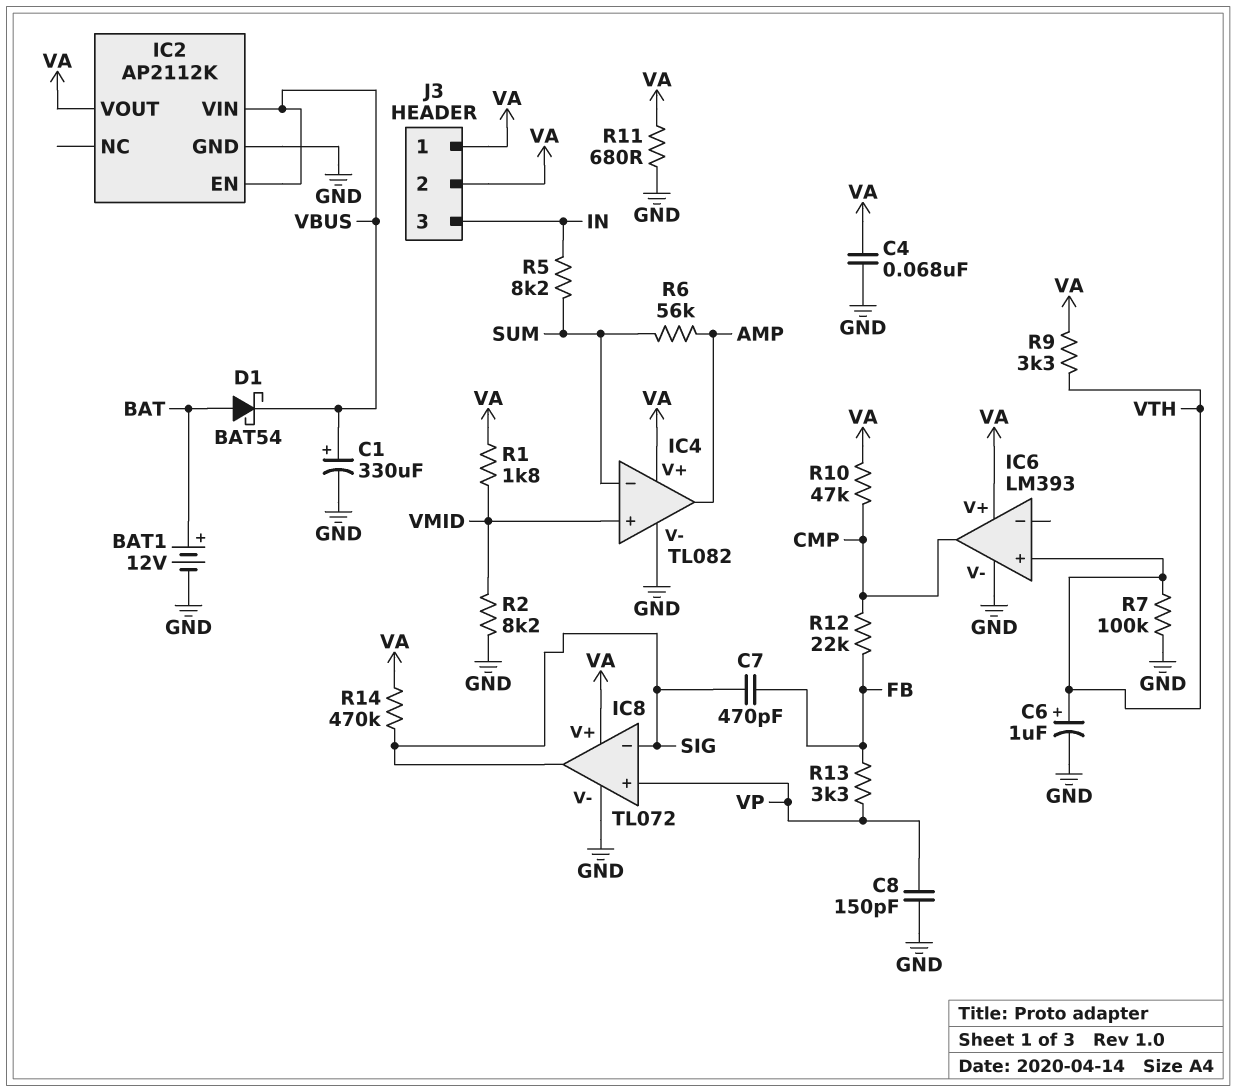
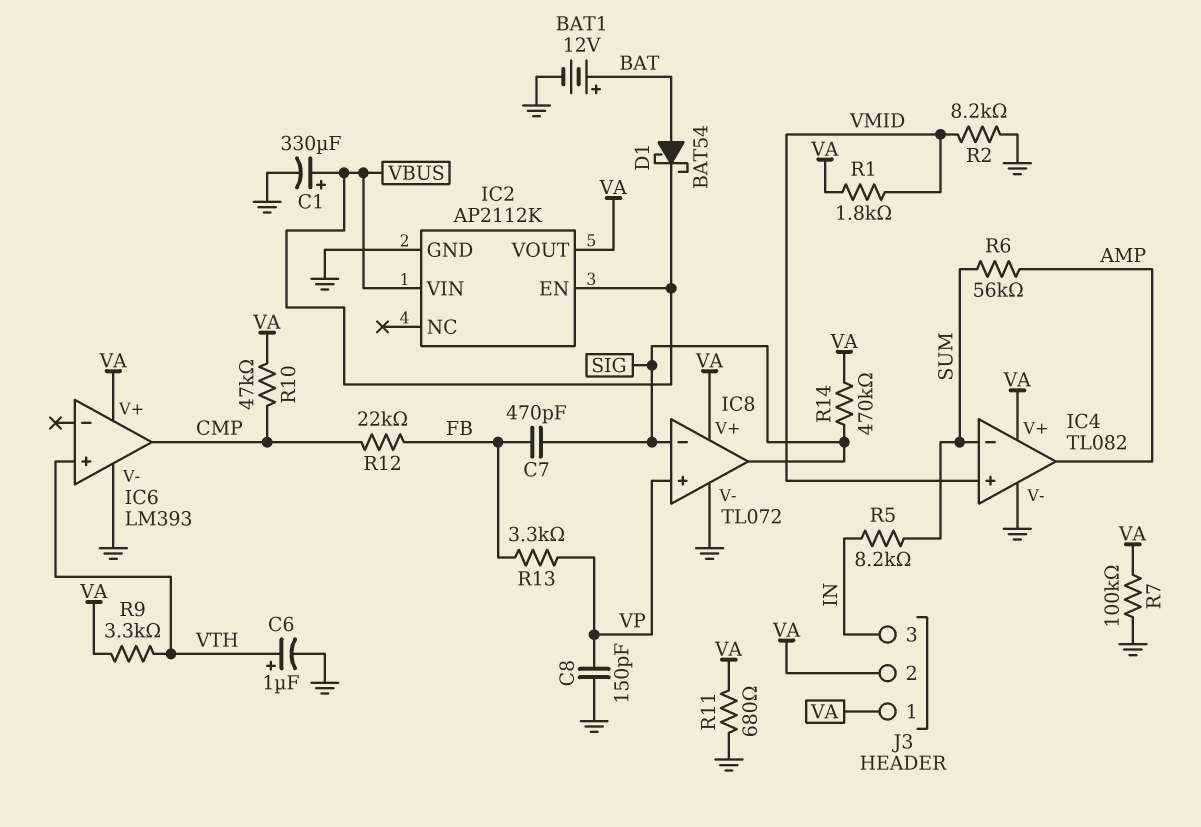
C4: 68nF (GND, VA) -> none
R7: 100k (GND, VTH) -> 100k (GND, VA)

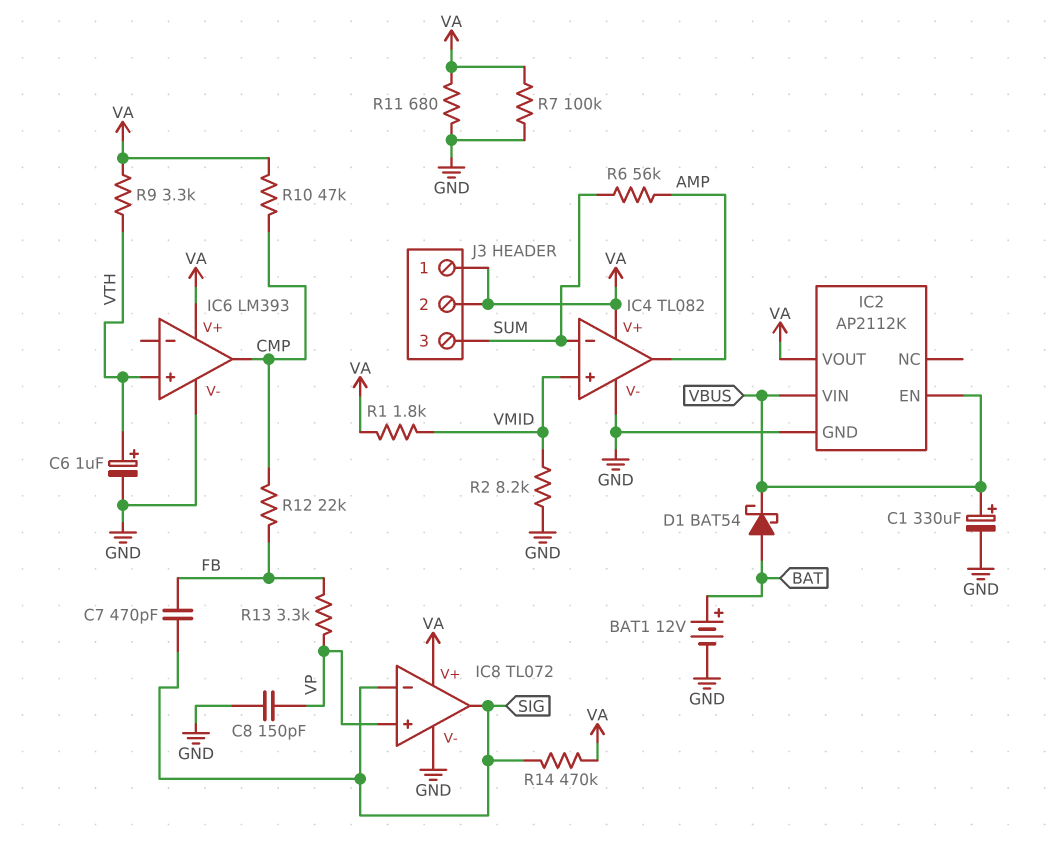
J3 pin 3: IN -> SUM
R5: 8.2k (IN, SUM) -> none

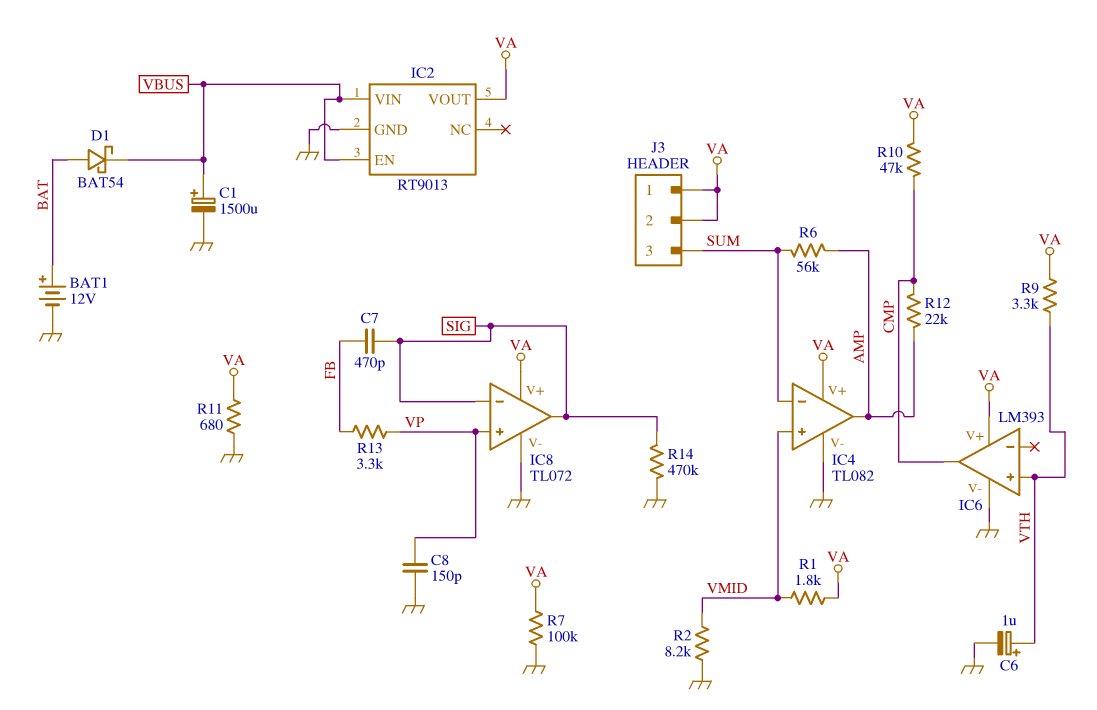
C1: 330uF (plus VBUS, minus GND) -> 1500uF (plus VBUS, minus GND)
IC2: AP2112K -> RT9013
R12: 22k (CMP, FB) -> 22k (AMP, CMP)
R14: 470k (SIG, VA) -> 470k (GND, SIG)

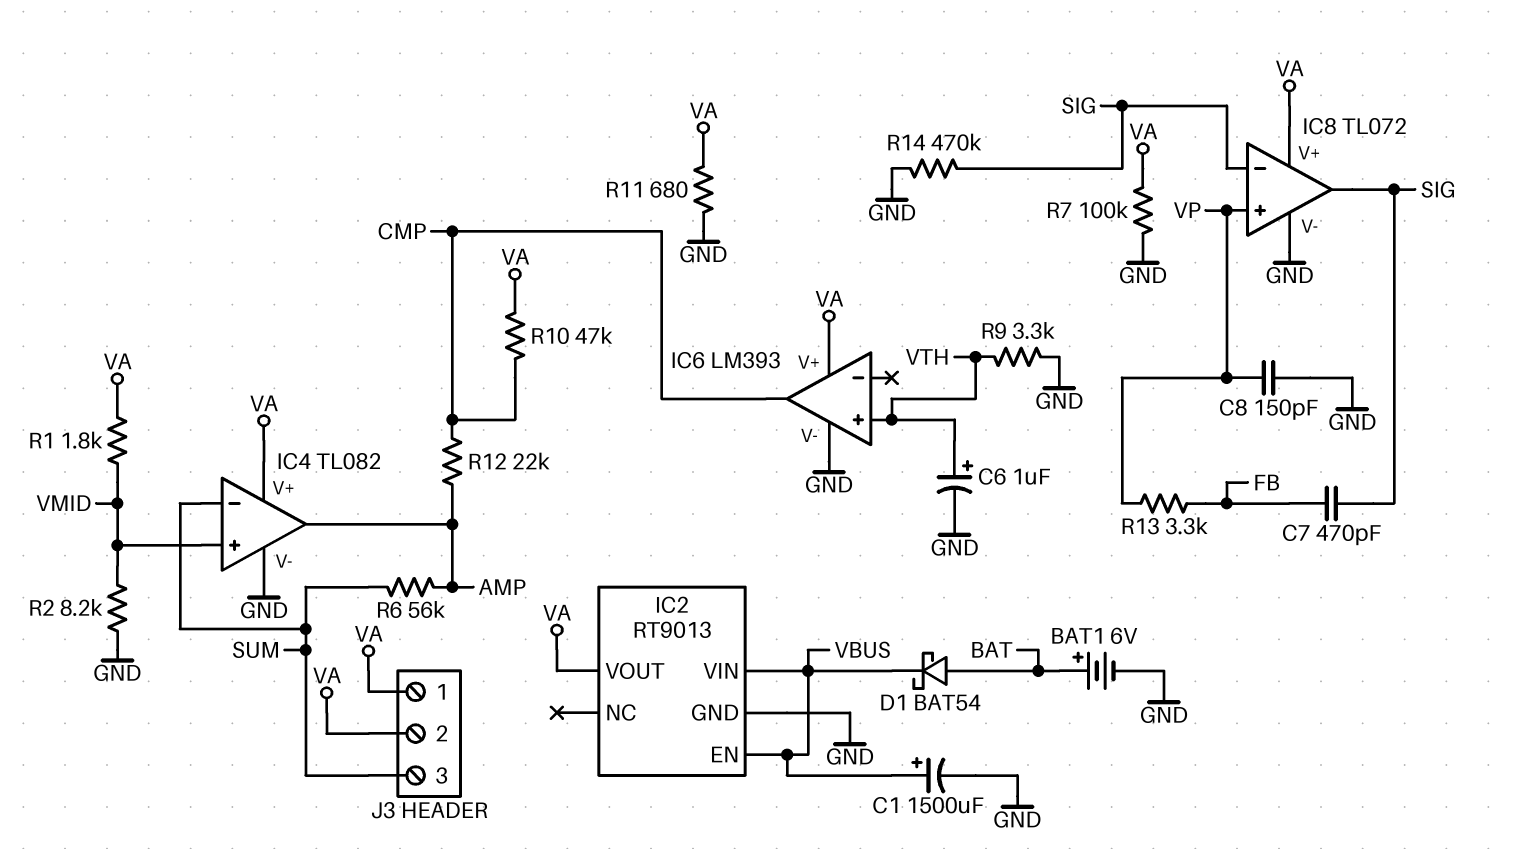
BAT1: 12V (plus BAT, minus GND) -> 6V (plus BAT, minus GND)
R9: 3.3k (VA, VTH) -> 3.3k (GND, VTH)

